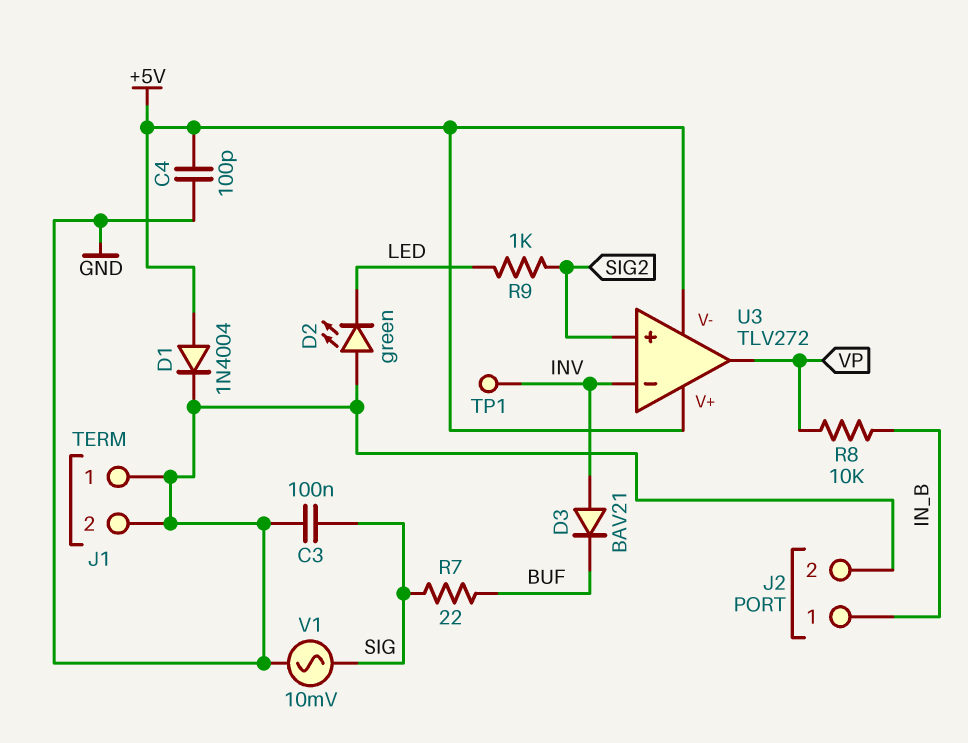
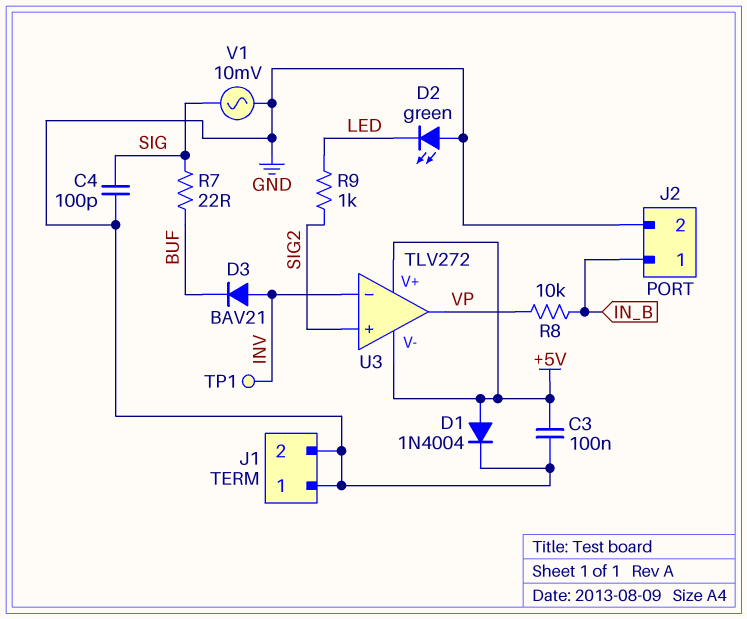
C3: 100nF (GND, SIG) -> 100nF (+5V, GND)
C4: 100pF (+5V, GND) -> 100pF (GND, SIG)

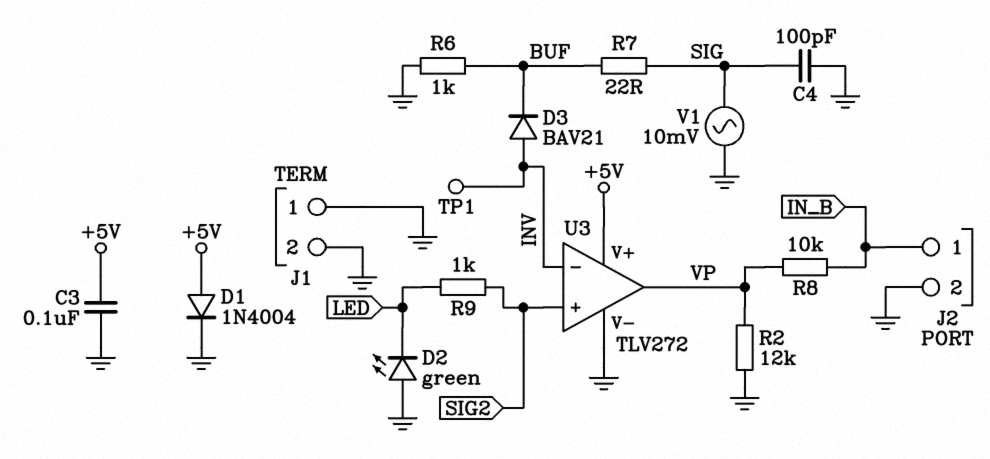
R2: none -> 12k (GND, VP)
R6: none -> 1k (BUF, GND)
U3 pin V-: +5V -> GND

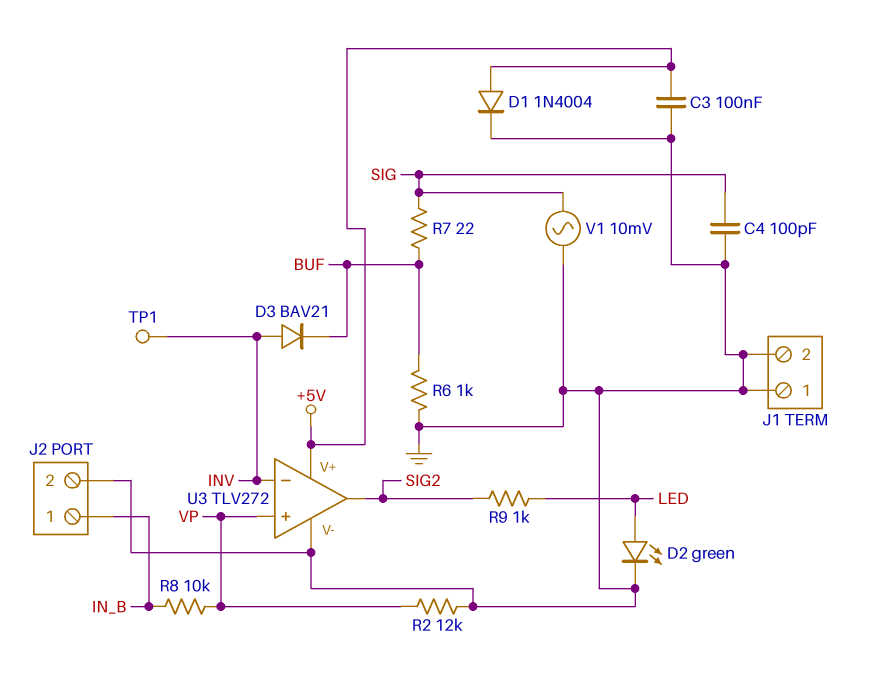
D2: LED green (A GND, K LED) -> LED green (A LED, K GND)
U3 pin in+: SIG2 -> VP
U3 pin out: VP -> SIG2

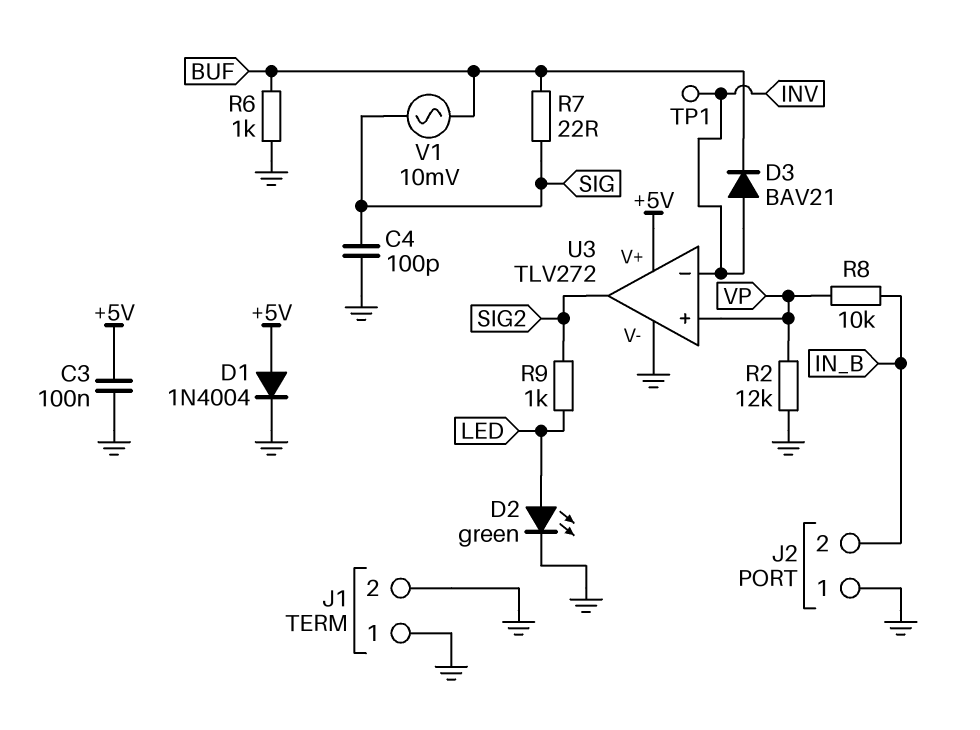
J2 pin 1: IN_B -> GND
J2 pin 2: GND -> IN_B
V1: AC 10mV (GND, SIG) -> AC 10mV (BUF, SIG)

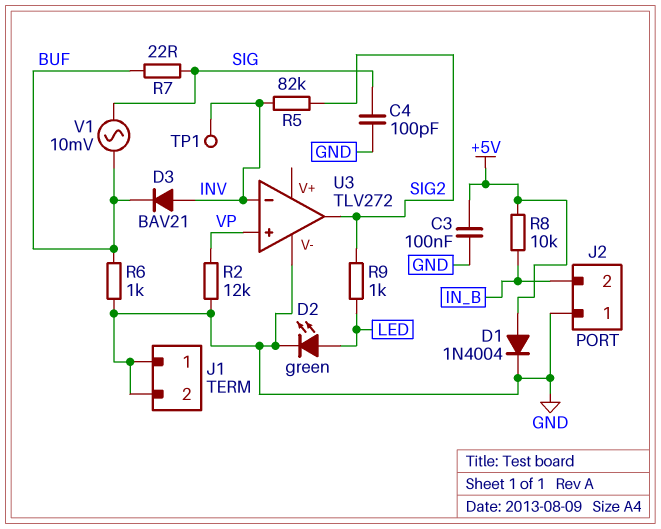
R5: none -> 82k (INV, SIG2)
R8: 10k (IN_B, VP) -> 10k (+5V, IN_B)
U3 pin V+: +5V -> none

